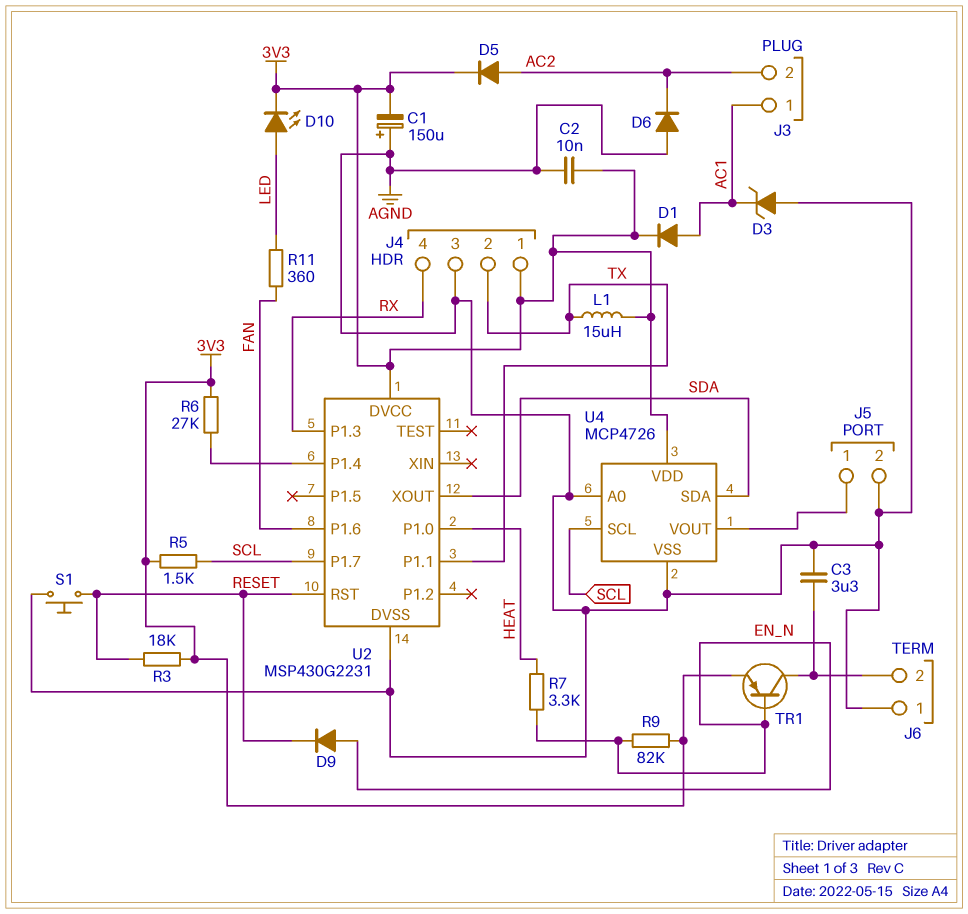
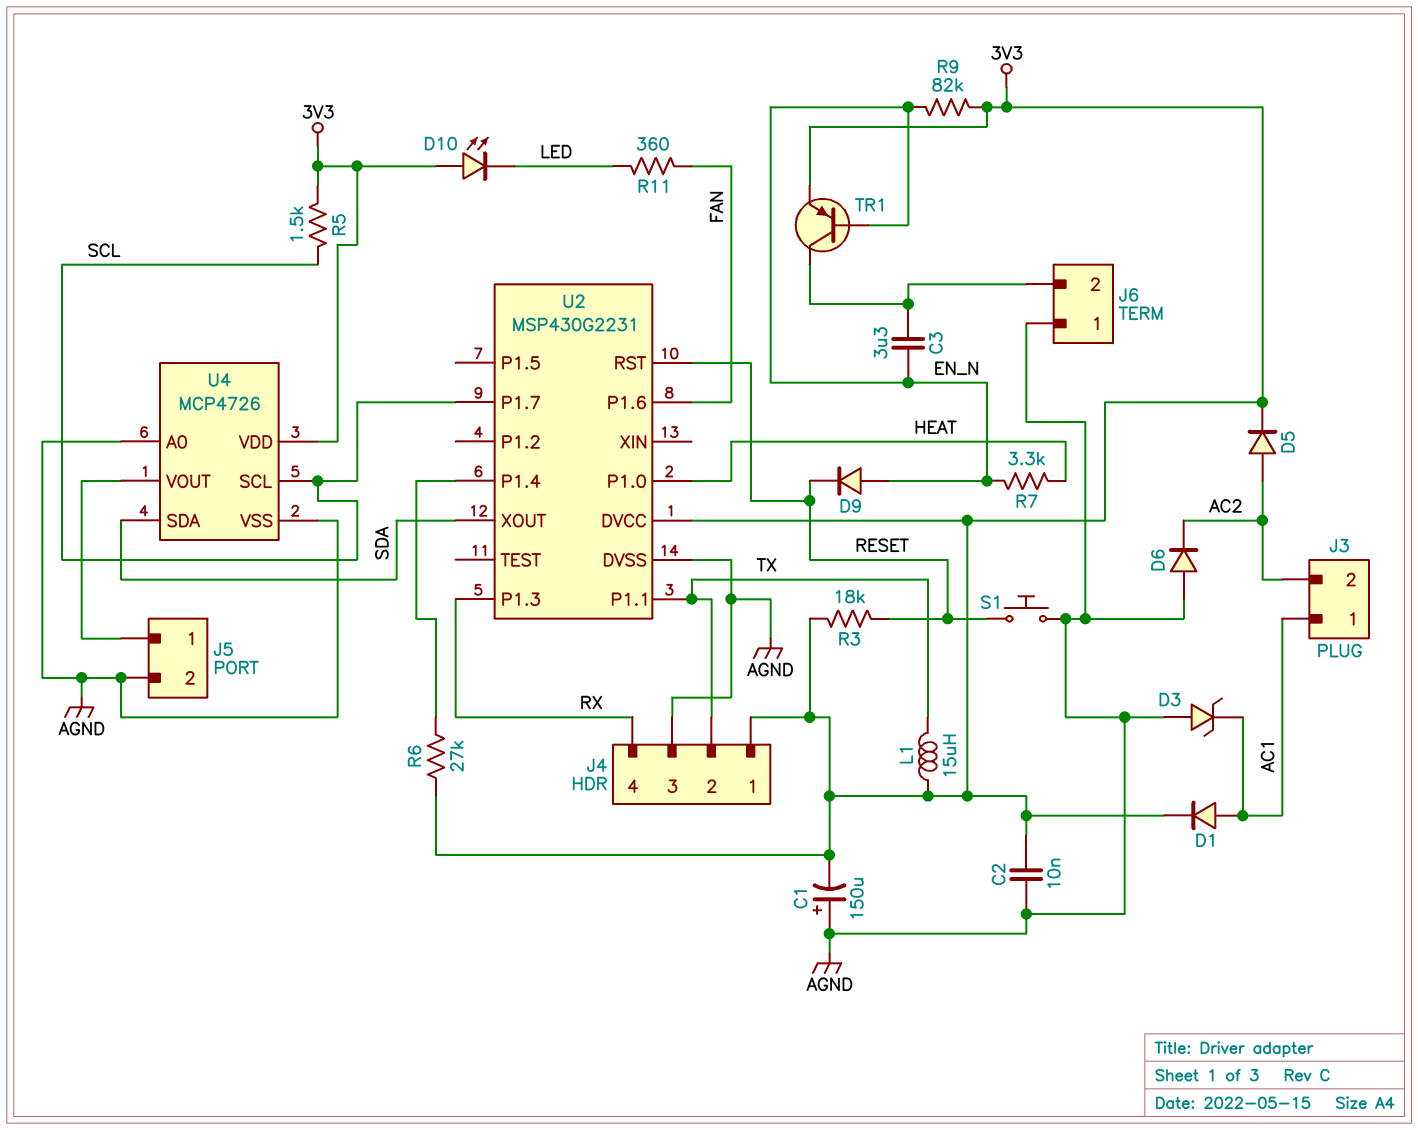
C3: 3.3uF (AGND, J6/2) -> 3.3uF (EN_N, J6/2)
D10: LED (A LED, K 3V3) -> LED (A 3V3, K LED)

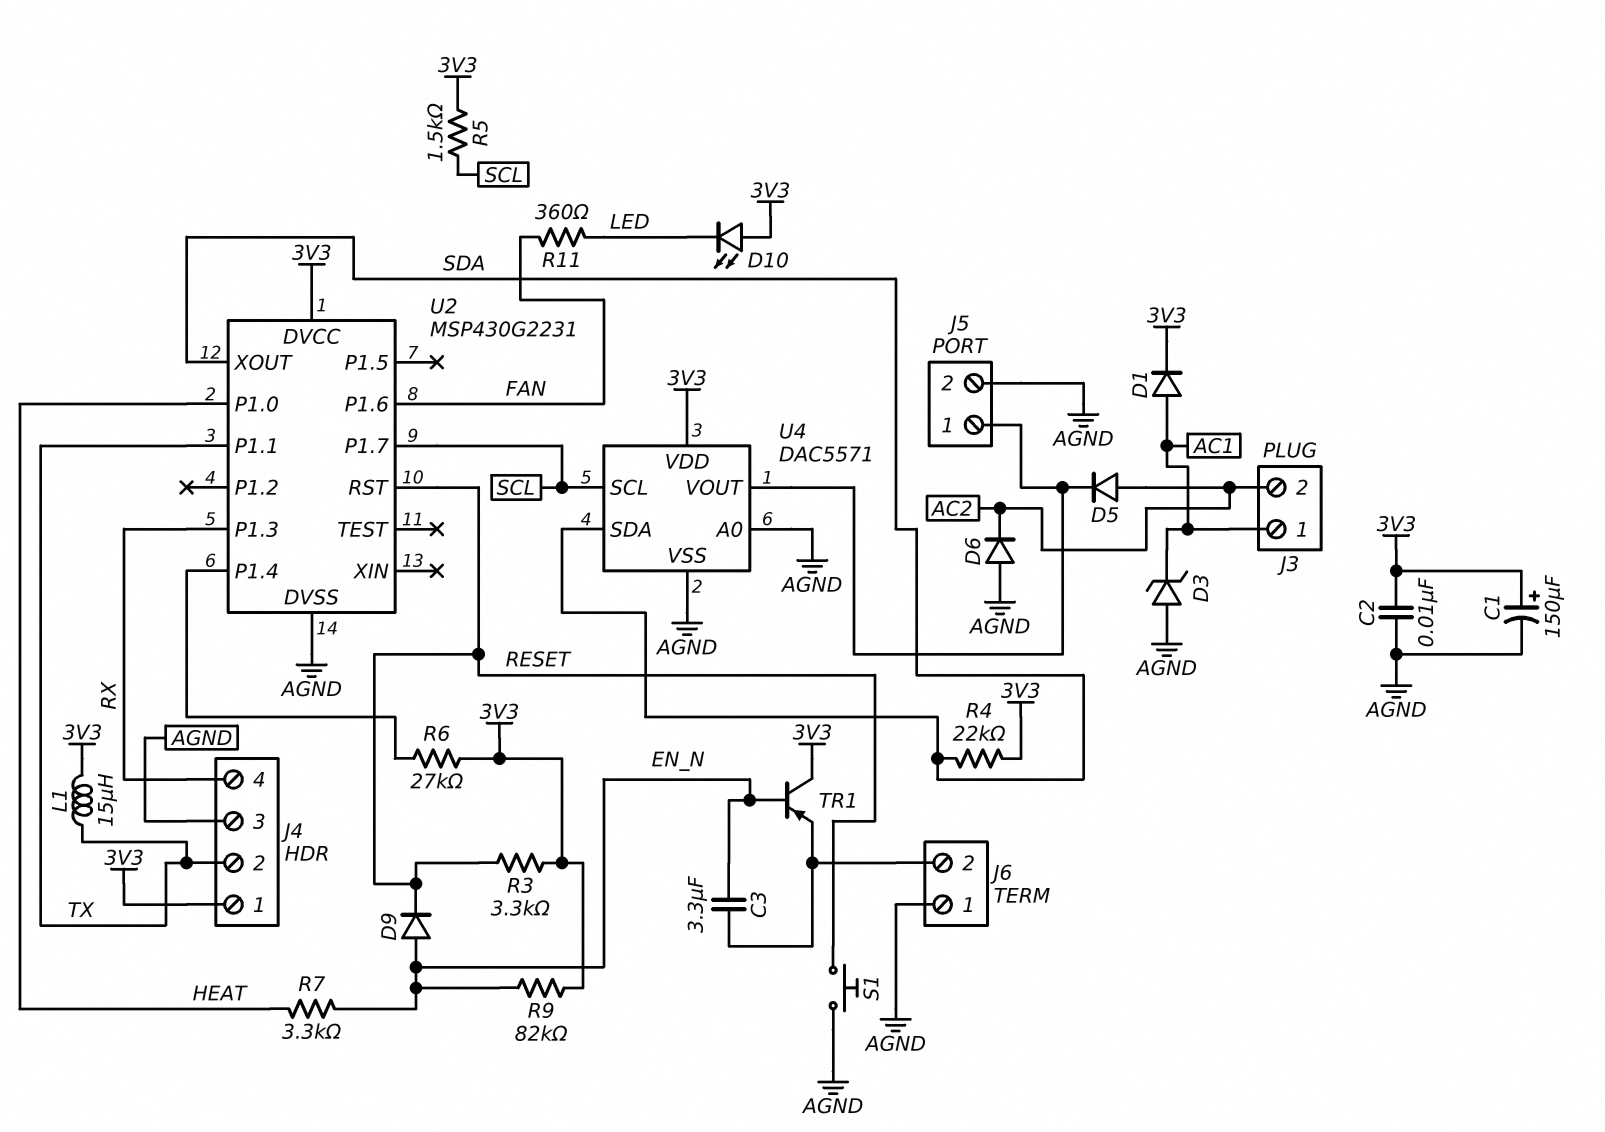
C1: 150uF (plus AGND, minus 3V3) -> 150uF (plus 3V3, minus AGND)
D5: diode (A AC2, K 3V3) -> diode (A AC2, K J5/1)
R3: 18k (3V3, RESET) -> 3.3k (3V3, RESET)
R4: none -> 22k (3V3, SDA)
TR1: PNP (B EN_N, C J6/2, E 3V3) -> PNP (B EN_N, C 3V3, E J6/2)
U4: MCP4726 -> DAC5571

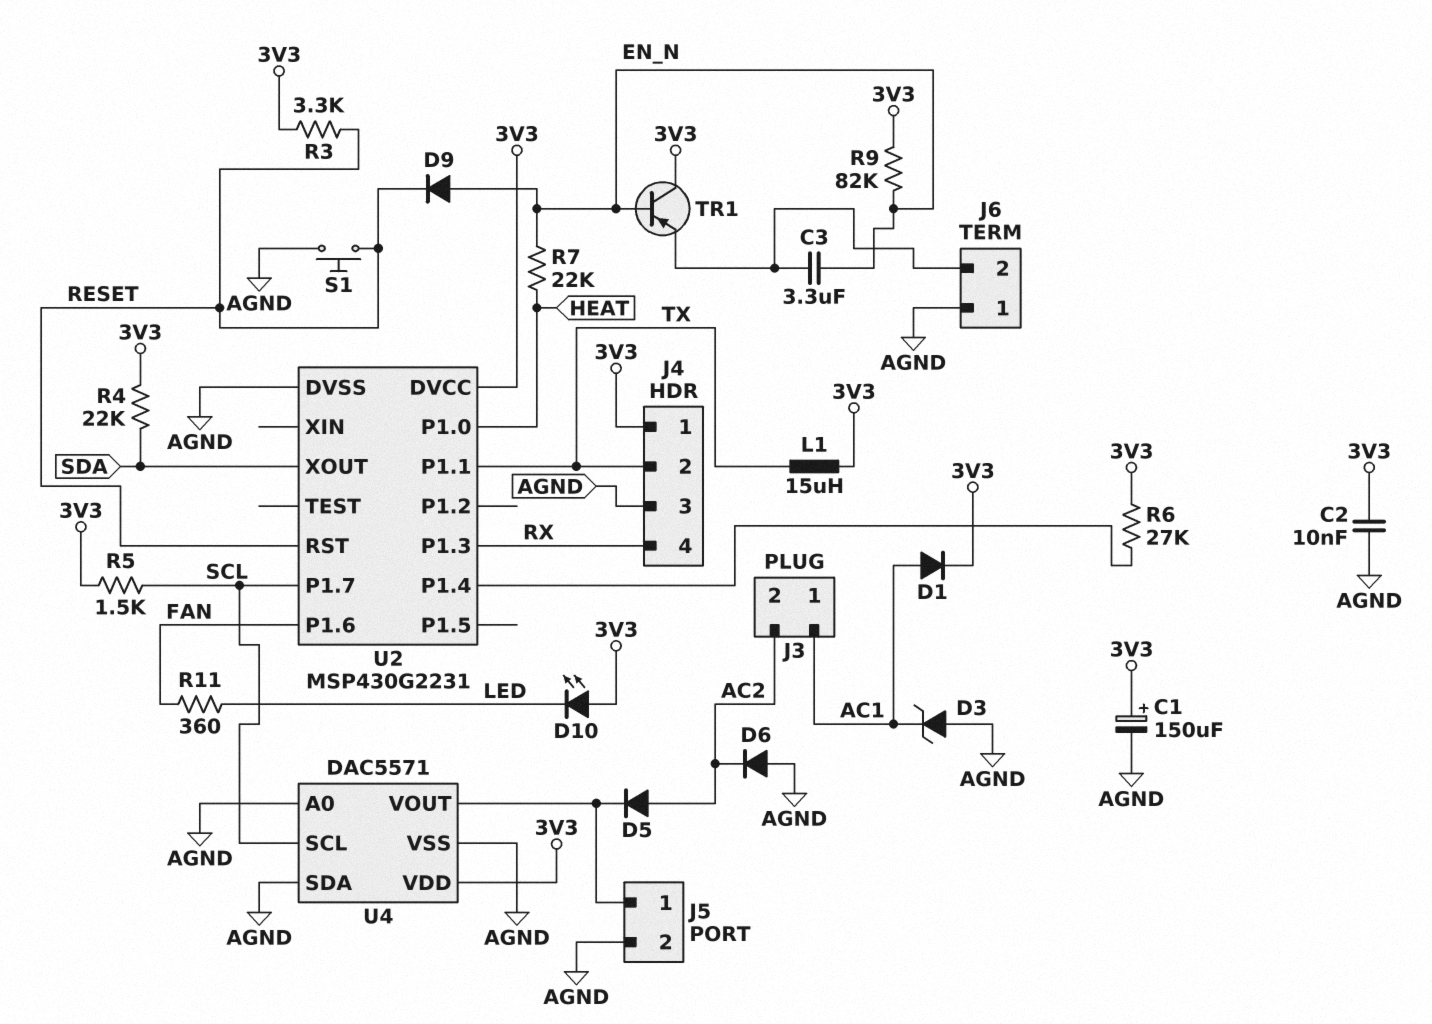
R7: 3.3k (EN_N, HEAT) -> 22k (EN_N, HEAT)
U4 pin SDA: SDA -> AGND

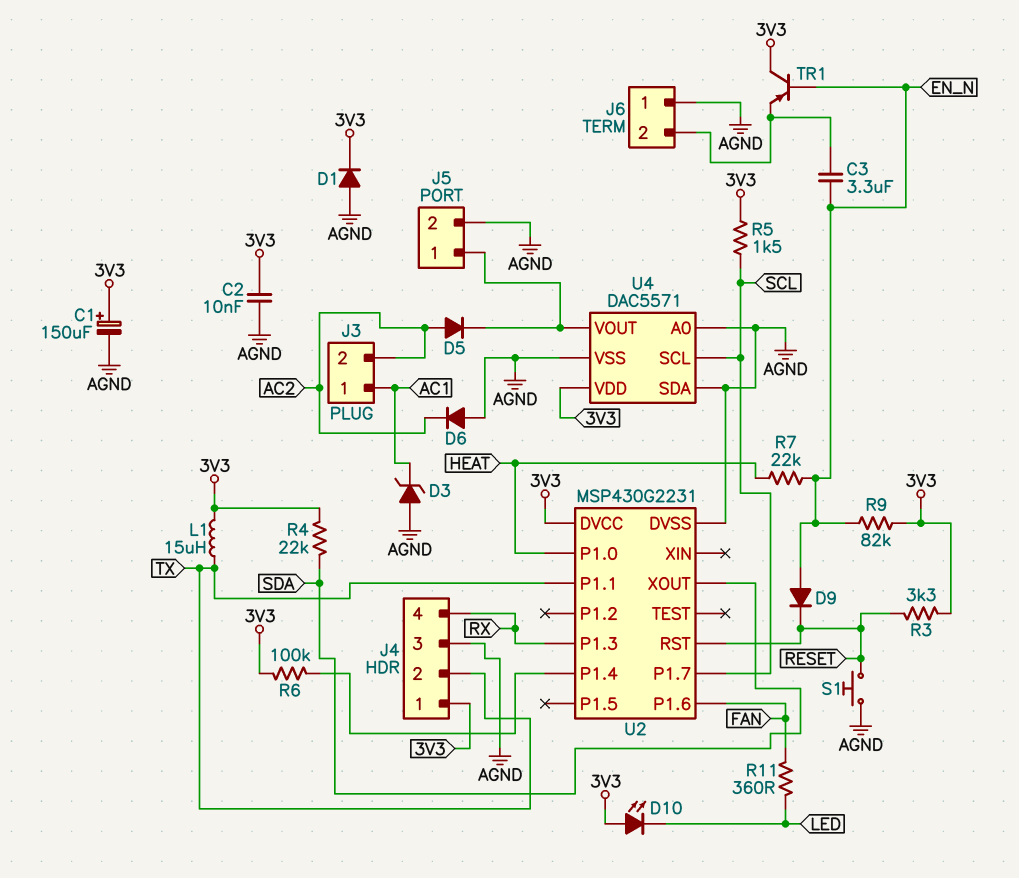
D1: diode (A AC1, K 3V3) -> diode (A AGND, K 3V3)
R6: 27k (3V3, U2/P1.4) -> 100k (3V3, U2/P1.4)

